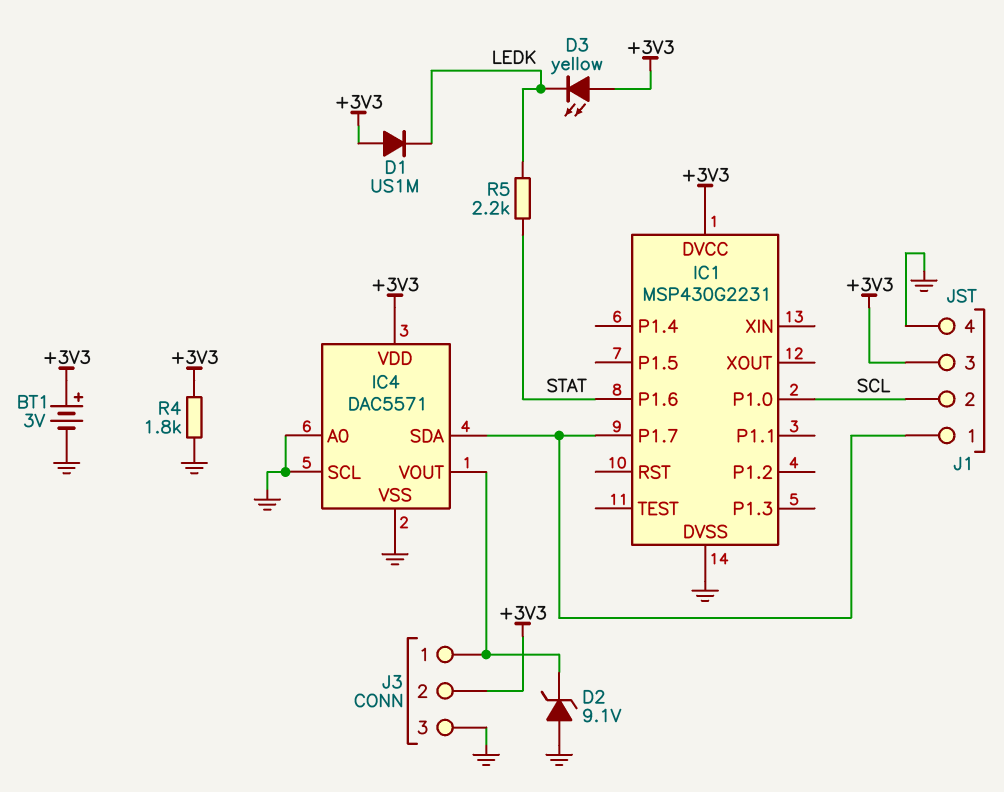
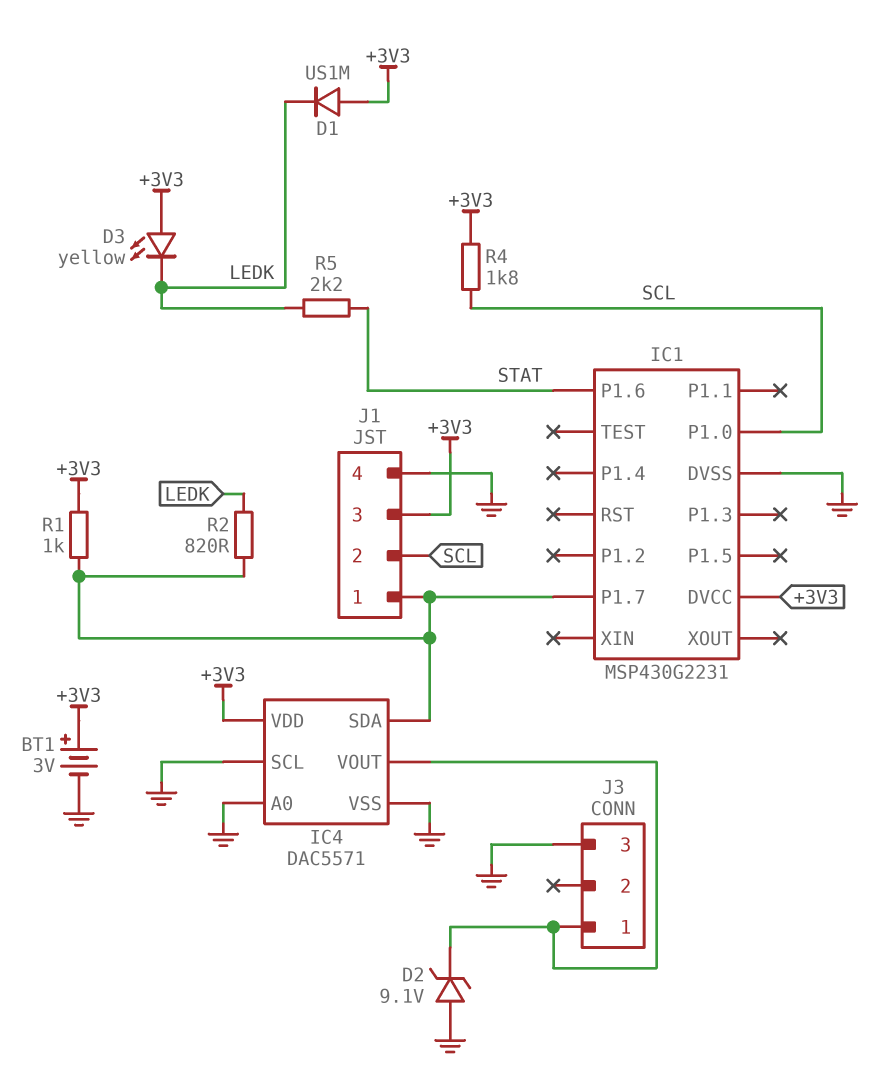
J3 pin 2: +3V3 -> none
R1: none -> 1k (+3V3, IC1/P1.7)
R2: none -> 820 (IC1/P1.7, LEDK)
R4: 1.8k (+3V3, GND) -> 1.8k (+3V3, SCL)

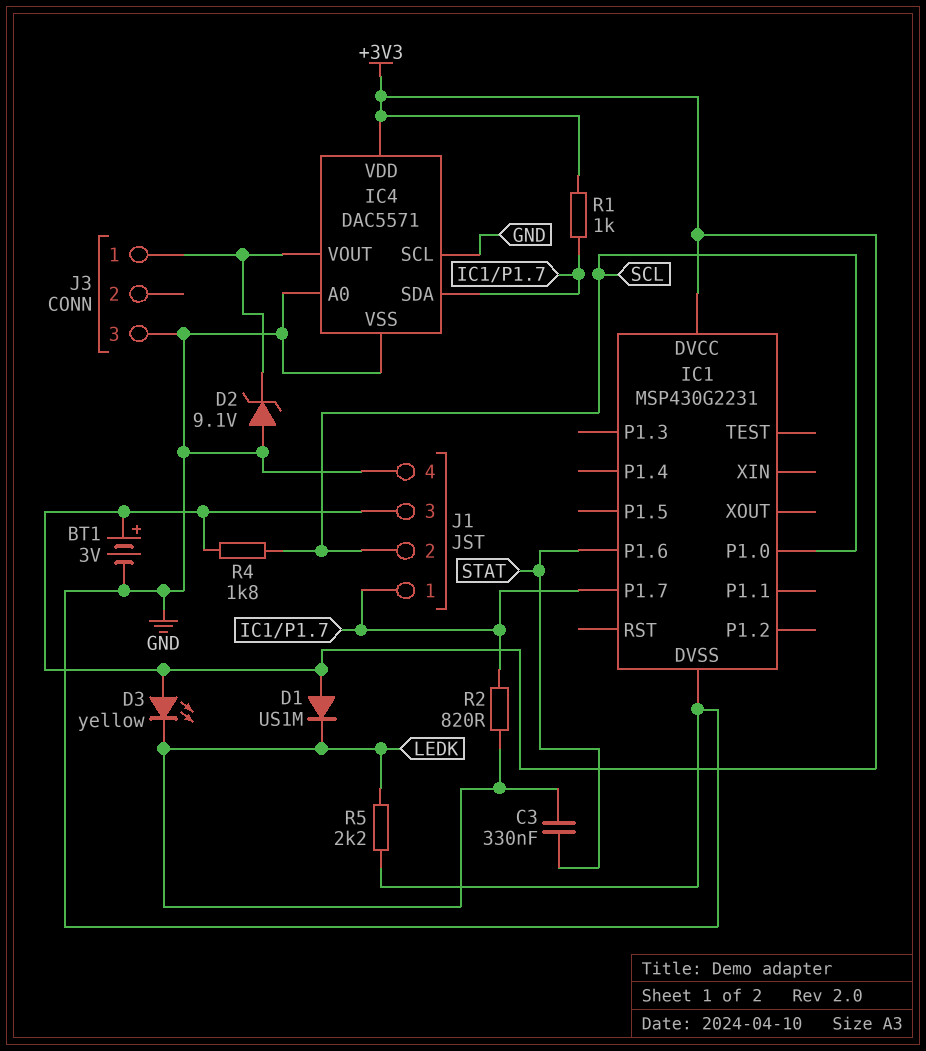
C3: none -> 330nF (LEDK, STAT)
R5: 2.2k (LEDK, STAT) -> 2.2k (GND, LEDK)

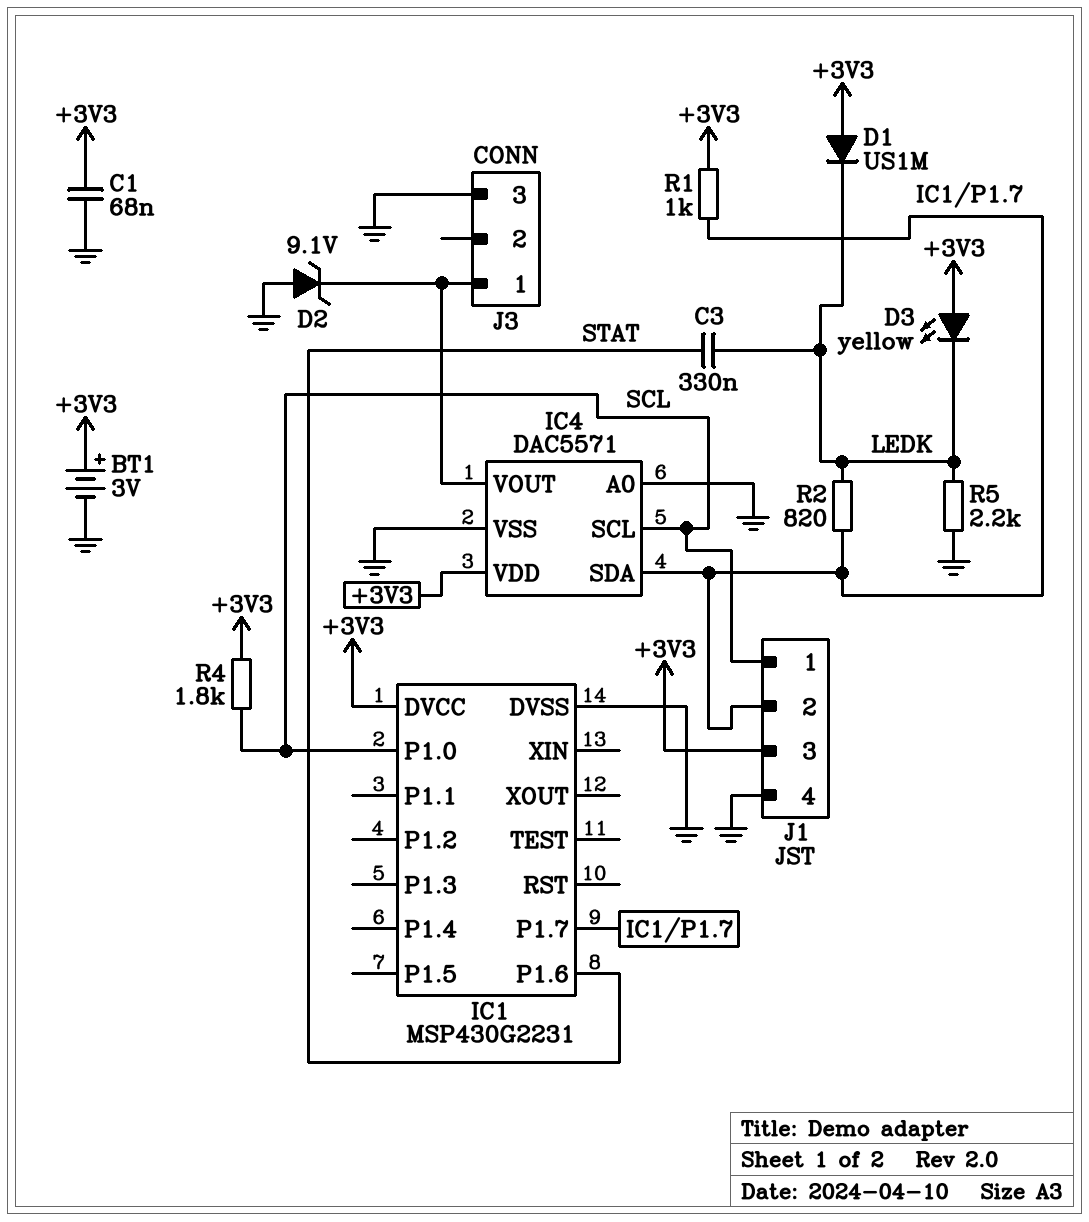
C1: none -> 68nF (+3V3, GND)
IC4 pin SCL: GND -> SCL
J1 pin 1: IC1/P1.7 -> SCL
J1 pin 2: SCL -> IC1/P1.7

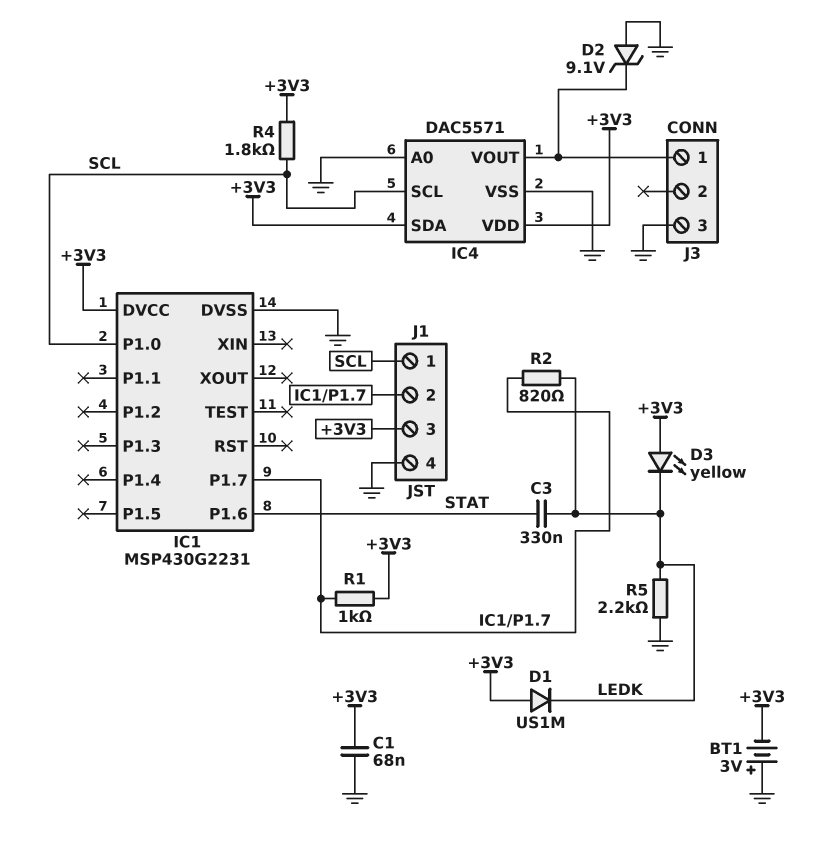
BT1: 3V (plus +3V3, minus GND) -> 3V (plus GND, minus +3V3)
IC4 pin SDA: IC1/P1.7 -> +3V3

